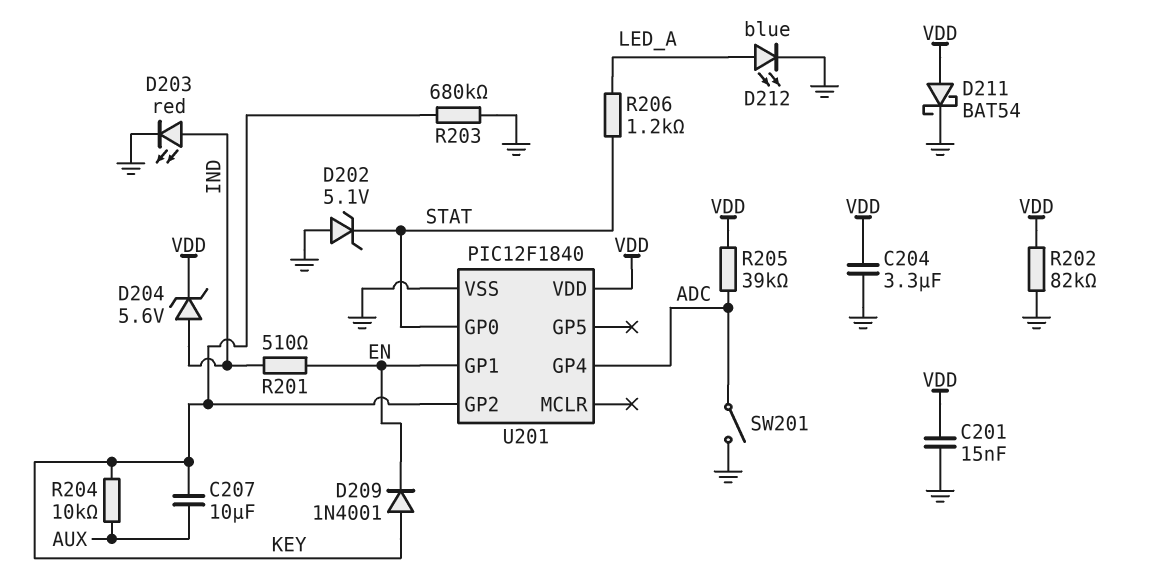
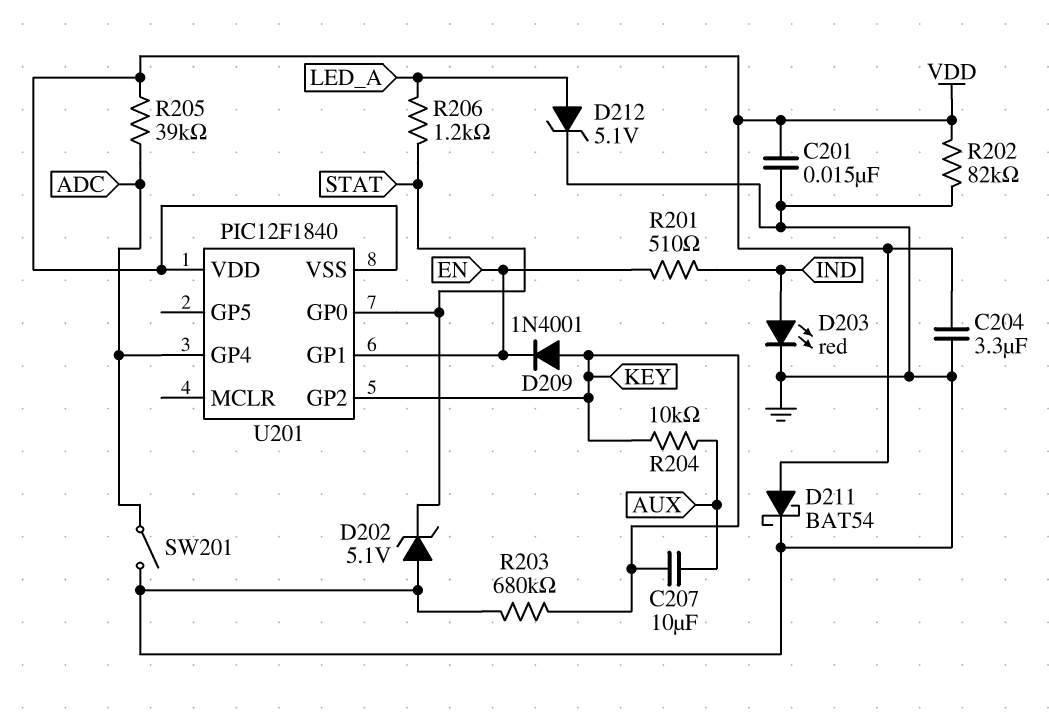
D204: zener 5.6V (A IND, K VDD) -> none
D212: LED blue (A LED_A, K GND) -> zener 5.1V (A LED_A, K GND)
U201 pin VSS: GND -> VDD

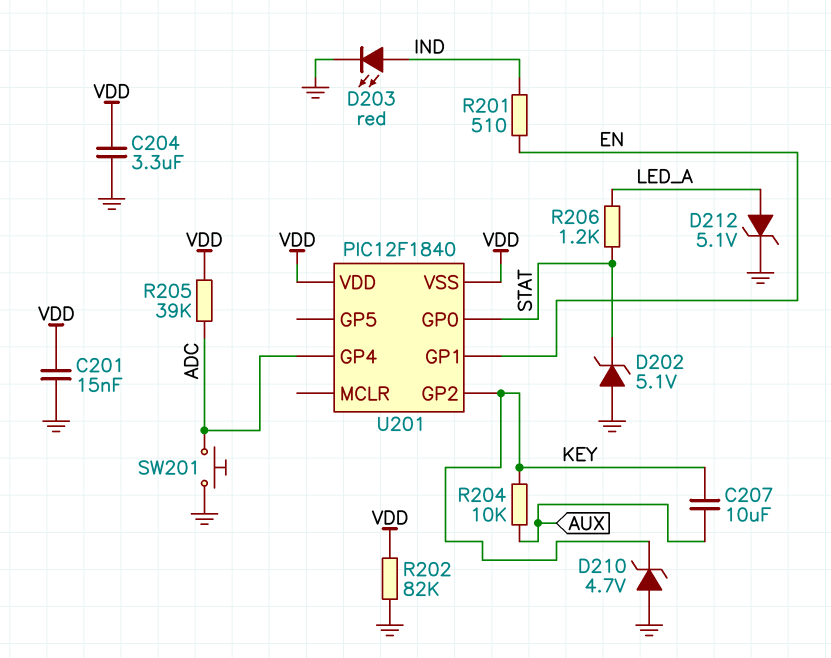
D209: diode 1N4001 (A KEY, K EN) -> none
D210: none -> zener 4.7V (A GND, K KEY)
D211: schottky BAT54 (A VDD, K GND) -> none
R203: 680k (GND, KEY) -> none
SW201: switch (ADC, GND) -> button (ADC, GND)

